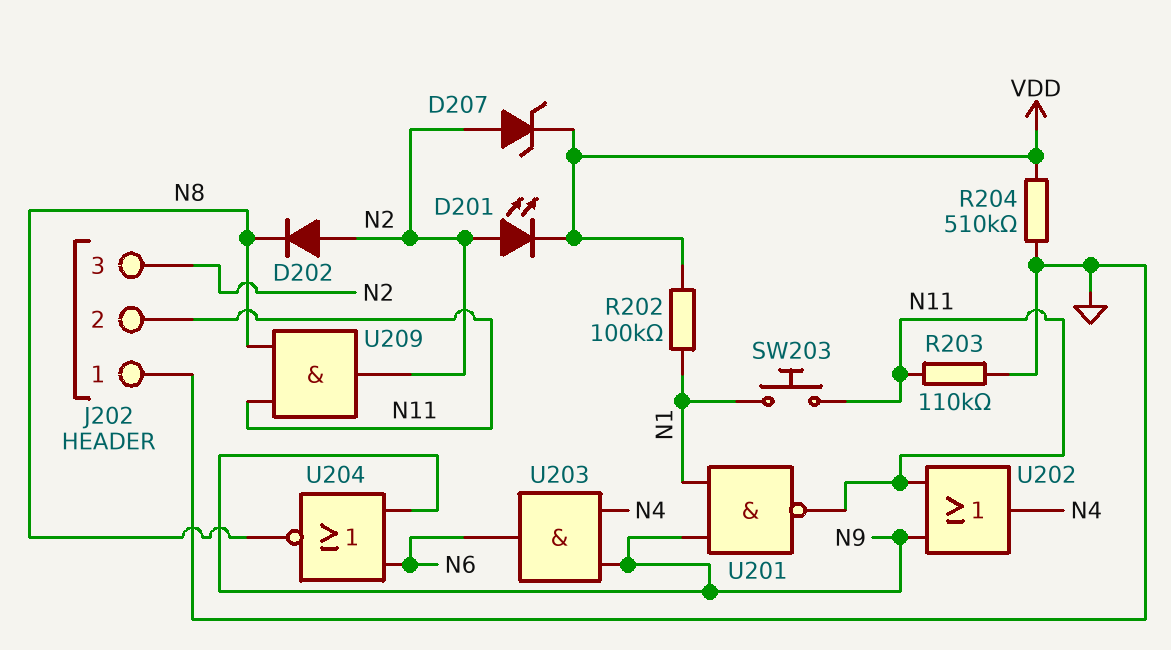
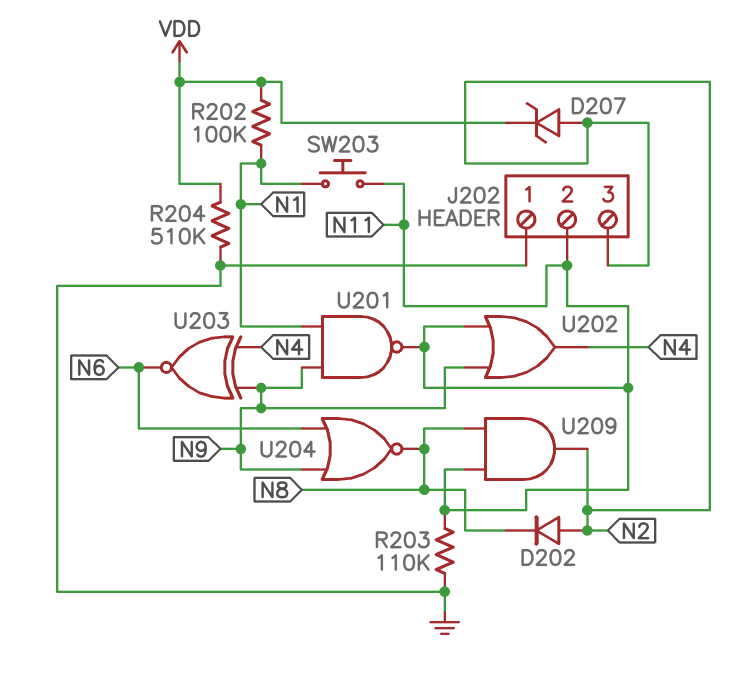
D201: LED (A N2, K VDD) -> none
U203: AND (in N4, in N9, out N6) -> XNOR (in N4, in N9, out N6)

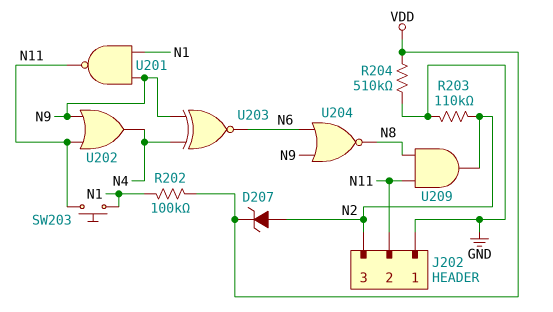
D202: diode (A N2, K N8) -> none
R203: 110k (GND, N11) -> 110k (GND, N2)

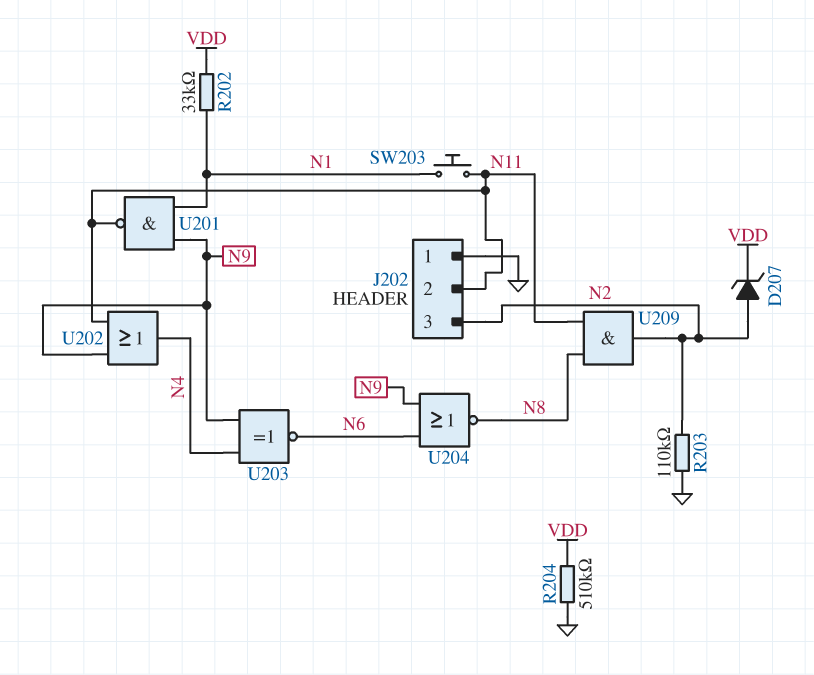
R202: 100k (N1, VDD) -> 33k (N1, VDD)

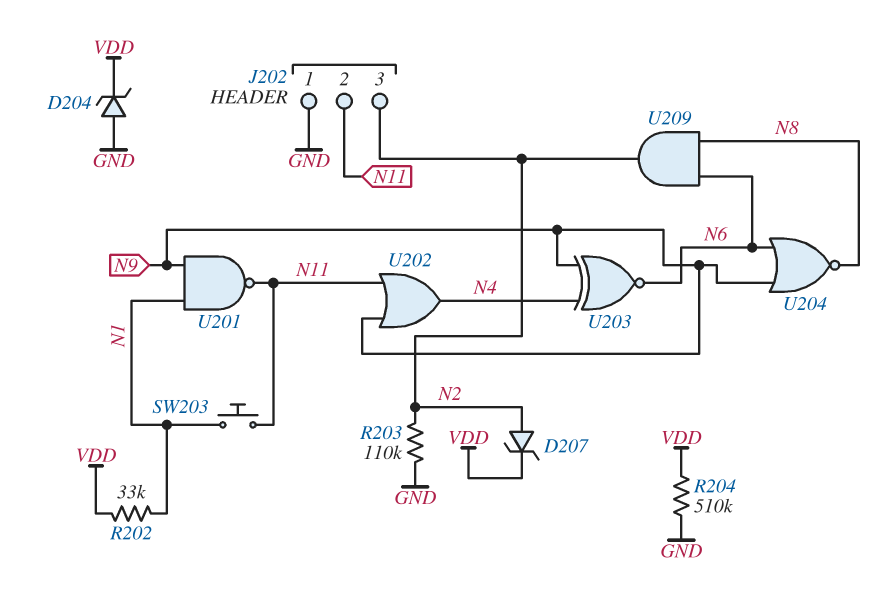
D204: none -> zener (A GND, K VDD)
U209: AND (in N8, in N11, out N2) -> AND (in N6, in N8, out N2)

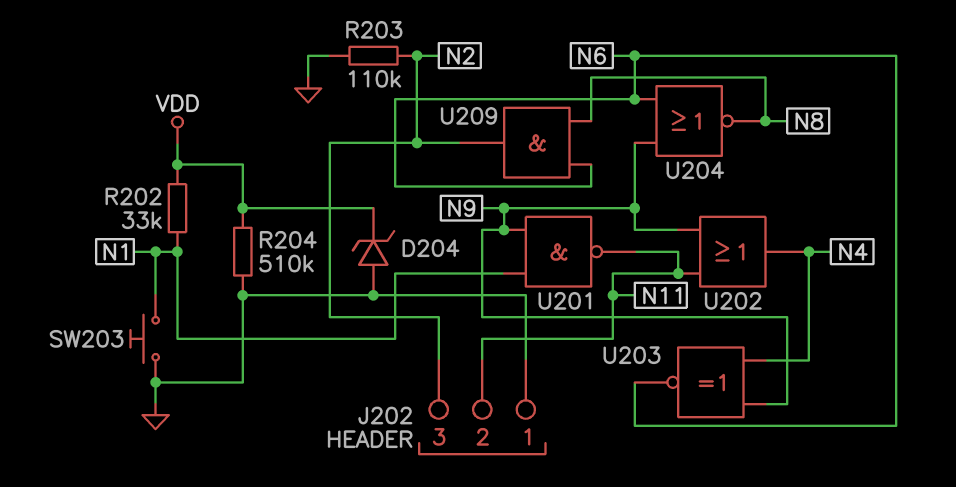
D207: zener (A N2, K VDD) -> none
SW203: button (N1, N11) -> button (GND, N1)

